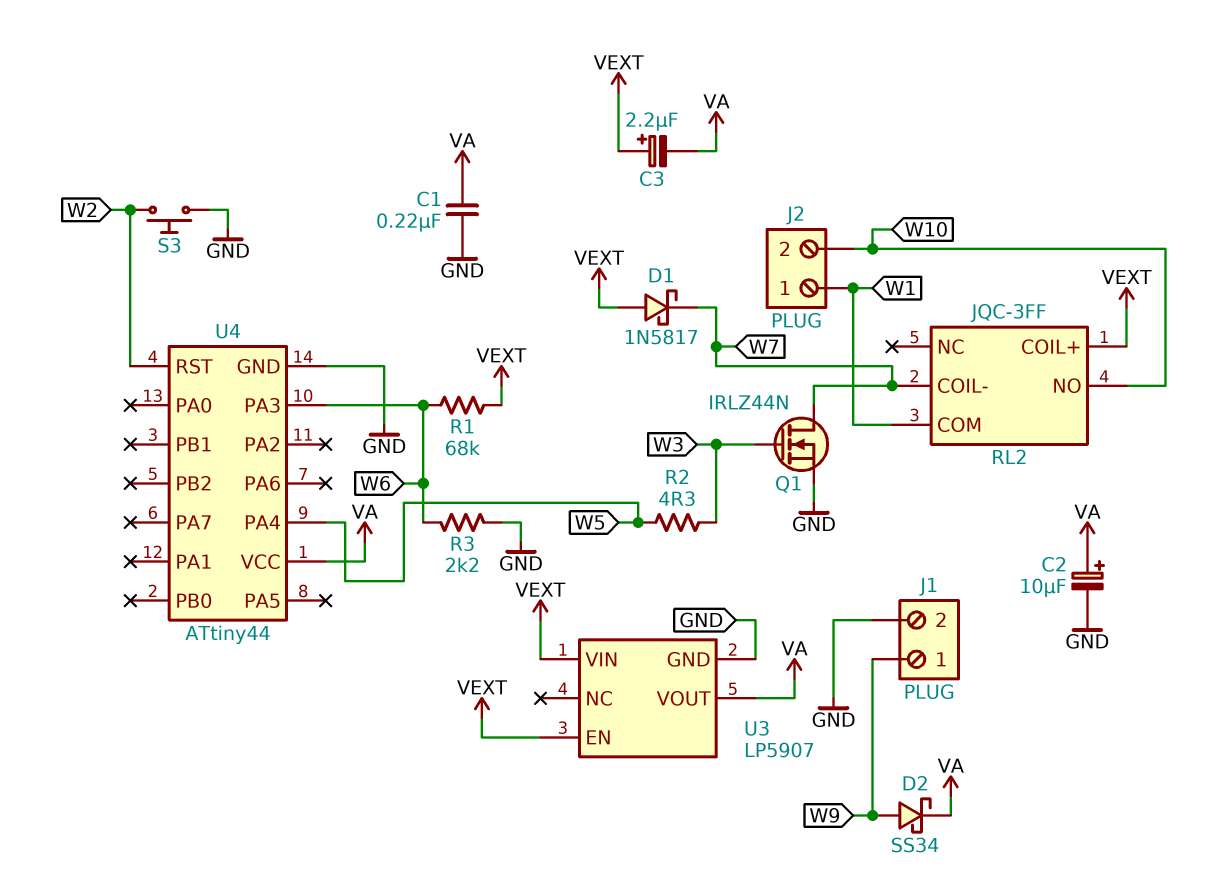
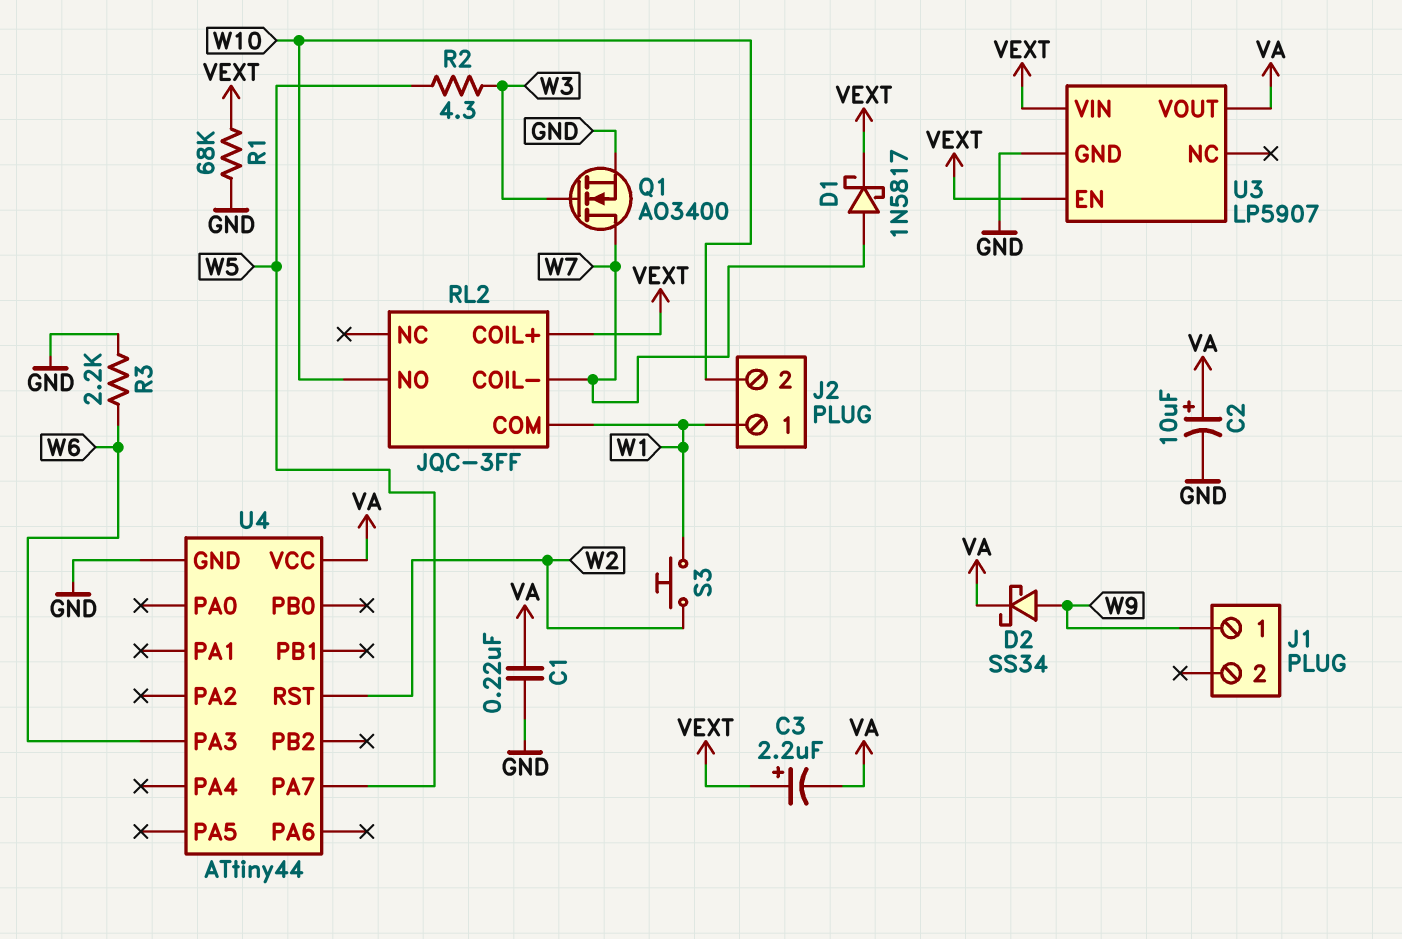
D1: schottky 1N5817 (A VEXT, K W7) -> schottky 1N5817 (A W7, K VEXT)
J1 pin 2: GND -> none
Q1: NMOS IRLZ44N (G W3, D W7, S GND) -> NMOS AO3400 (G W3, D W7, S GND)
R1: 68k (VEXT, W6) -> 68k (GND, VEXT)
S3: button (GND, W2) -> button (W1, W2)
U4 pin PA4: W5 -> none
U4 pin PA7: none -> W5

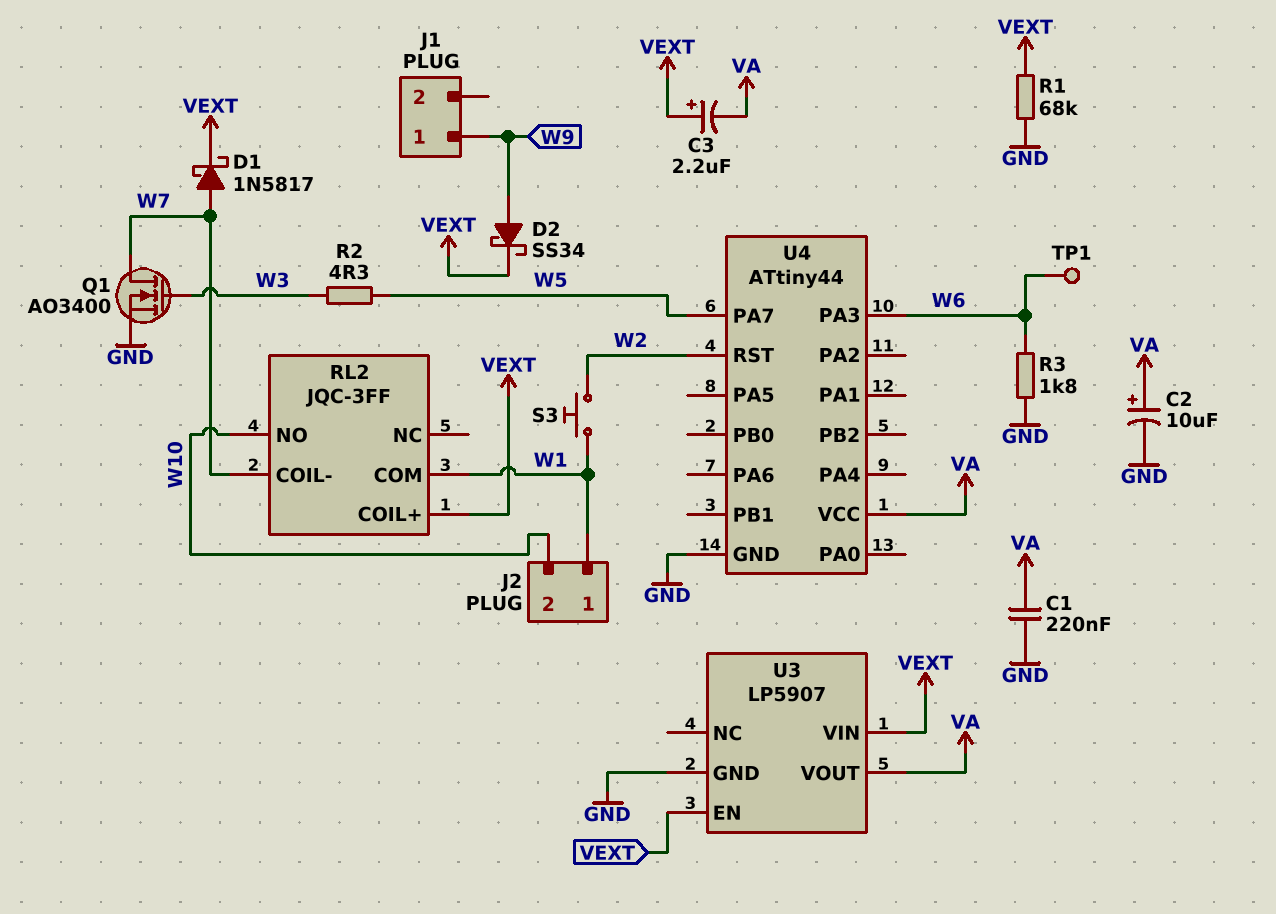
D2: schottky SS34 (A W9, K VA) -> schottky SS34 (A W9, K VEXT)
R3: 2.2k (GND, W6) -> 1.8k (GND, W6)
TP1: none -> test point (W6)

